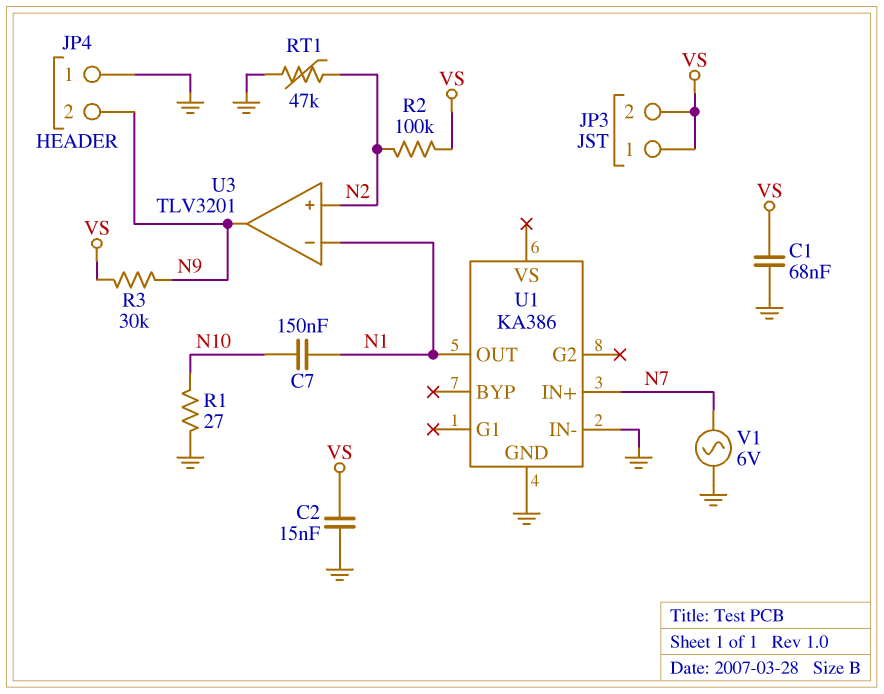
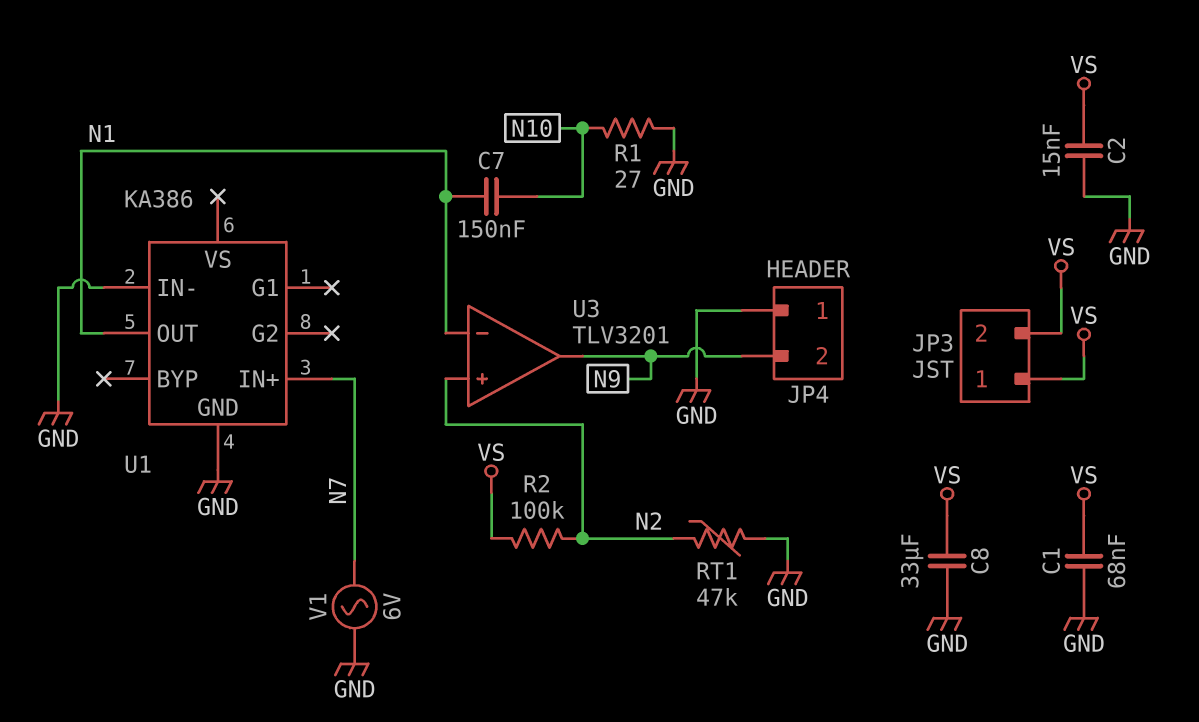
C8: none -> 33uF (GND, VS)
R3: 30k (N9, VS) -> none

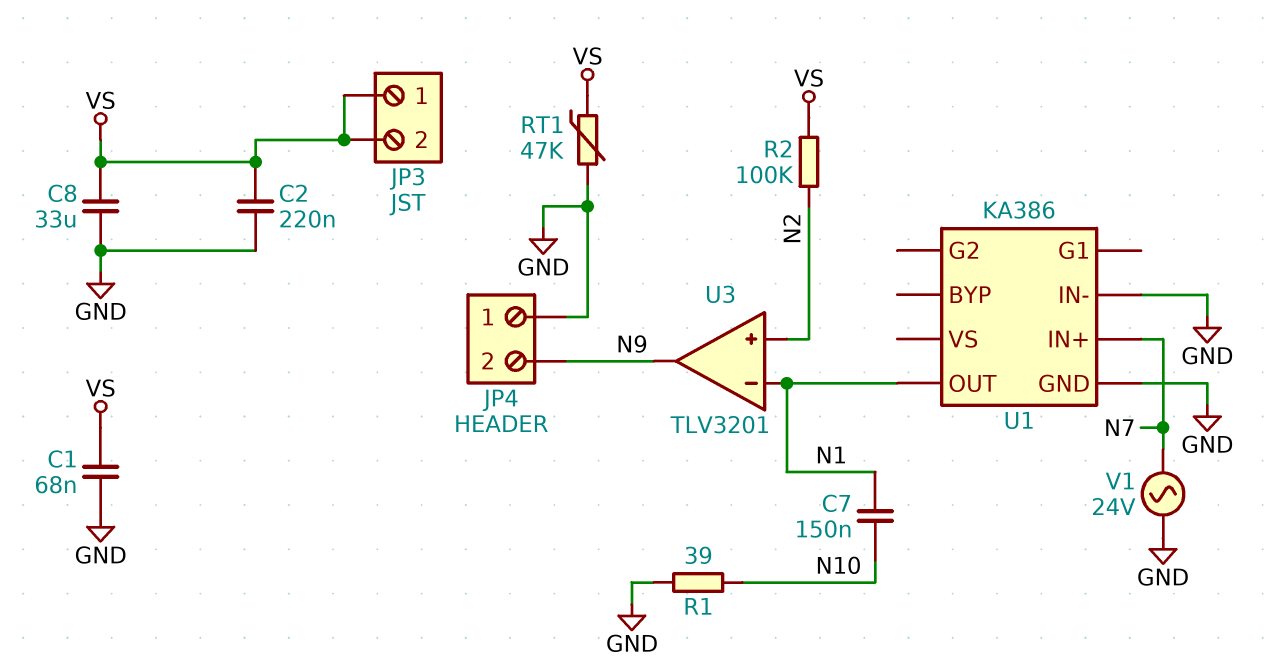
C2: 15nF (GND, VS) -> 220nF (GND, VS)
R1: 27 (GND, N10) -> 39 (GND, N10)
RT1: 47k (GND, N2) -> 47k (GND, VS)
V1: AC 6V (GND, N7) -> AC 24V (GND, N7)

